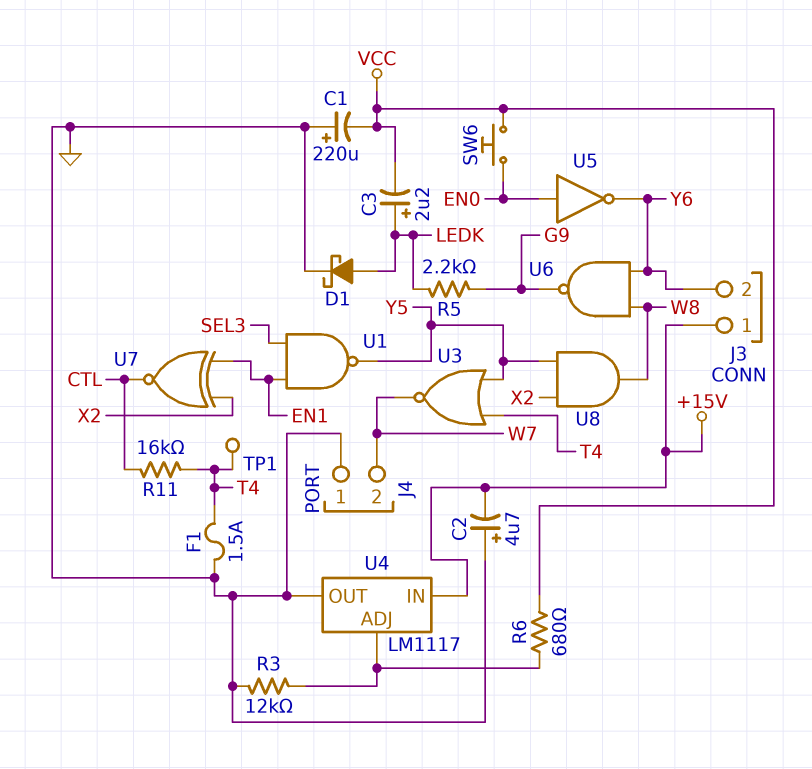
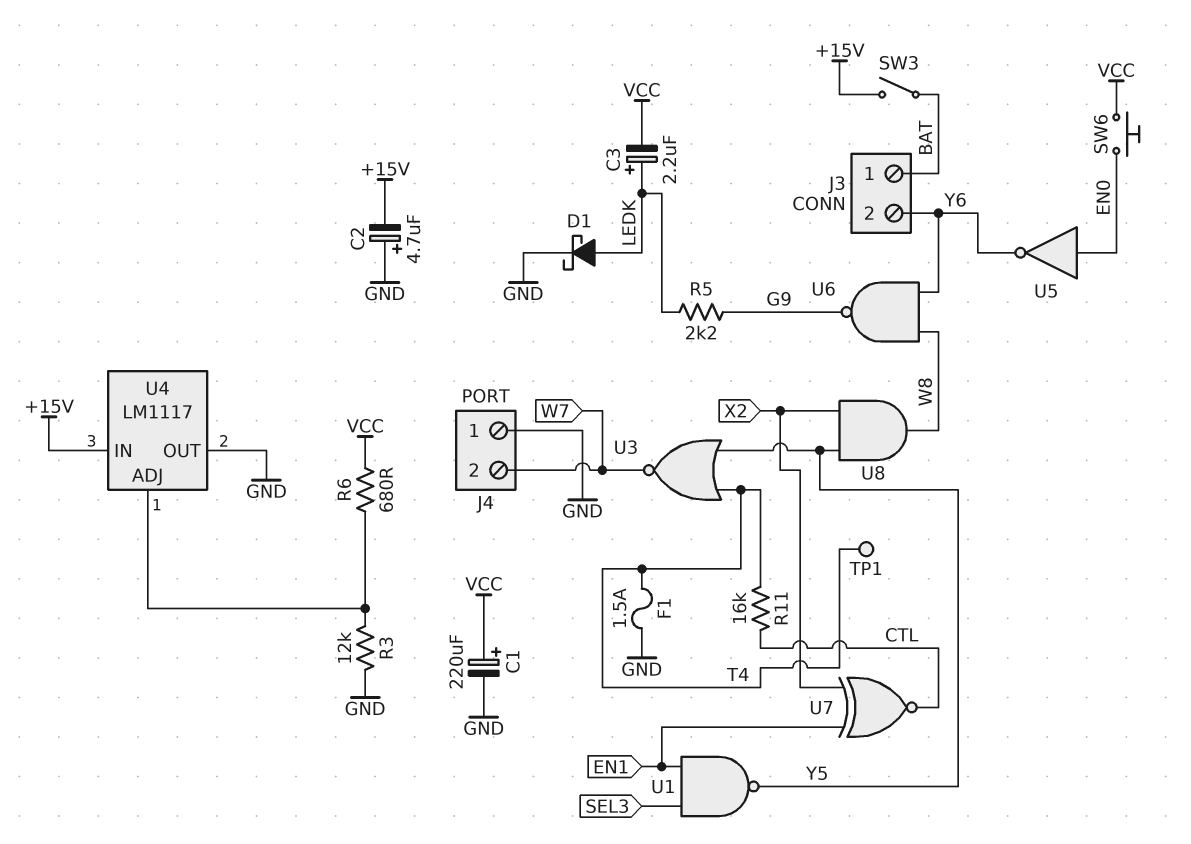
C1: 220uF (plus GND, minus VCC) -> 220uF (plus VCC, minus GND)
J3 pin 1: +15V -> BAT
SW3: none -> switch (+15V, BAT)

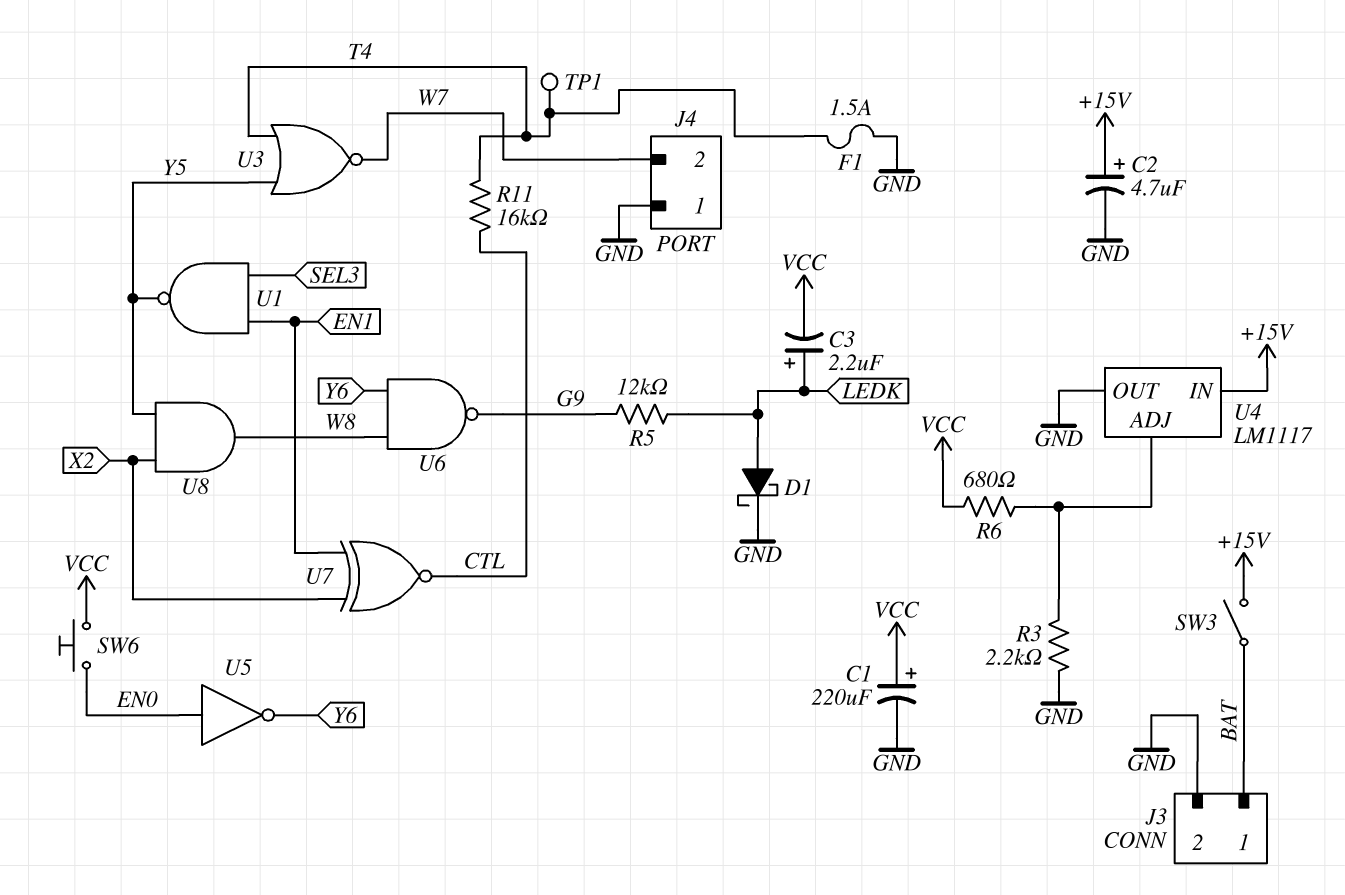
C2: 4.7uF (plus GND, minus +15V) -> 4.7uF (plus +15V, minus GND)
J3 pin 2: Y6 -> GND
R3: 12k (GND, U4/ADJ) -> 2.2k (GND, U4/ADJ)
R5: 2.2k (G9, LEDK) -> 12k (G9, LEDK)

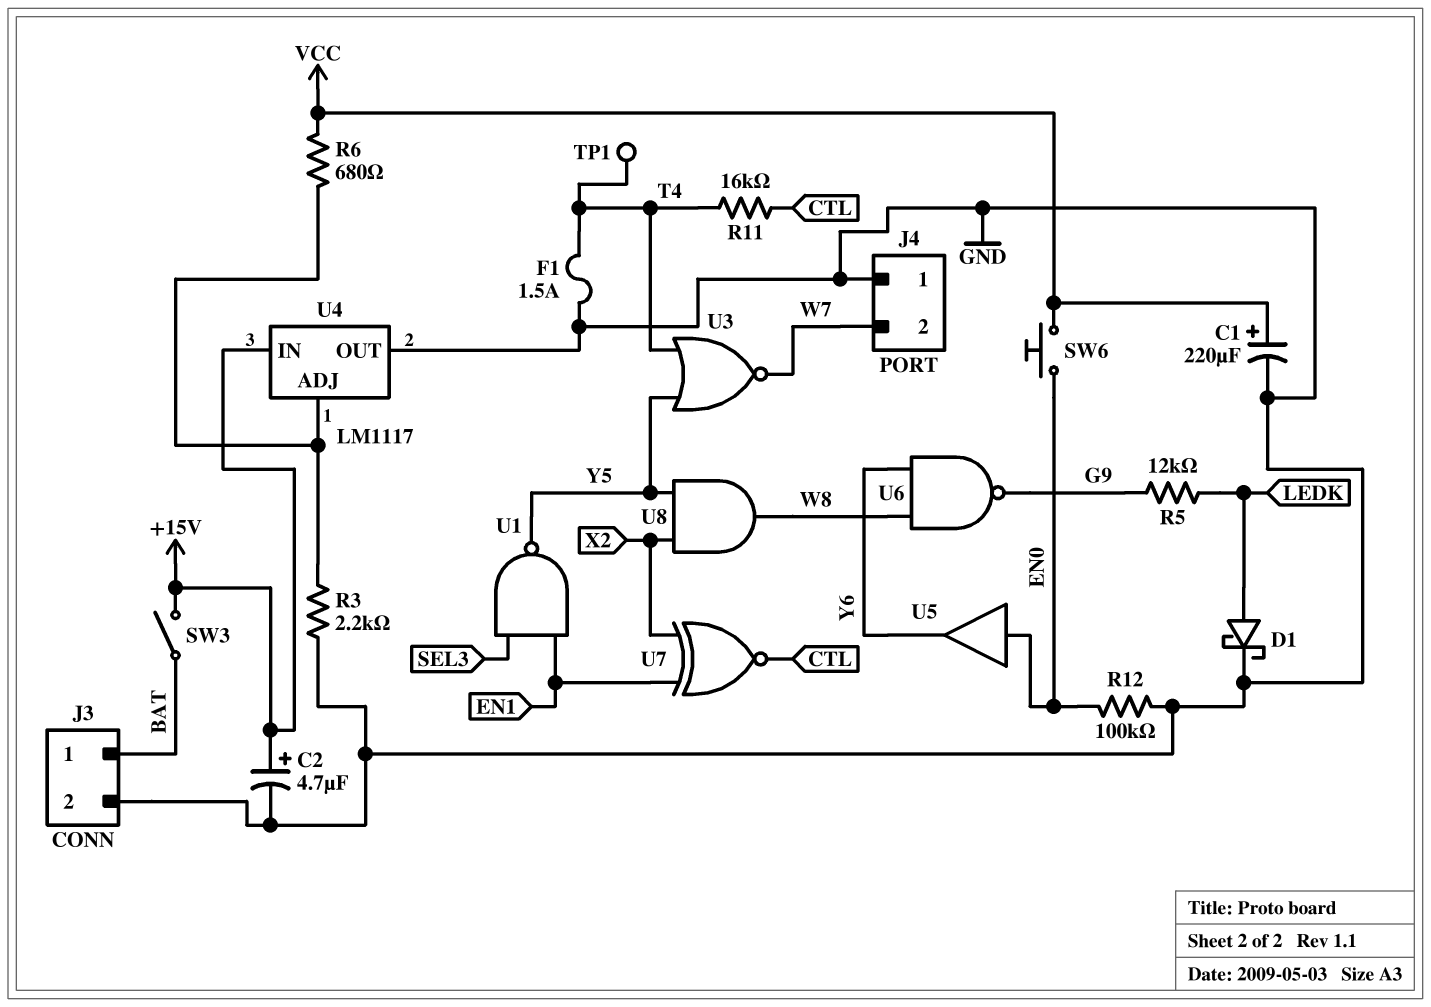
C3: 2.2uF (plus LEDK, minus VCC) -> none
R12: none -> 100k (EN0, GND)
U5: NOT (in EN0, out Y6) -> buffer (in EN0, out Y6)

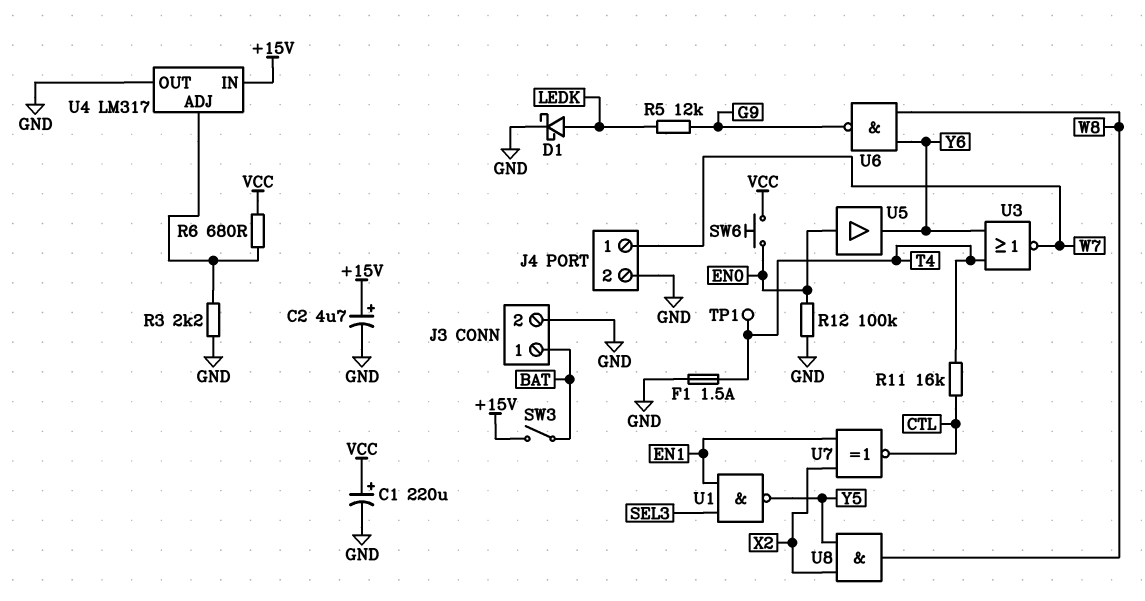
J4 pin 1: GND -> W7
J4 pin 2: W7 -> GND
U3: NOR (in T4, in Y5, out W7) -> NOR (in T4, in Y6, out W7)
U4: LM1117 -> LM317

